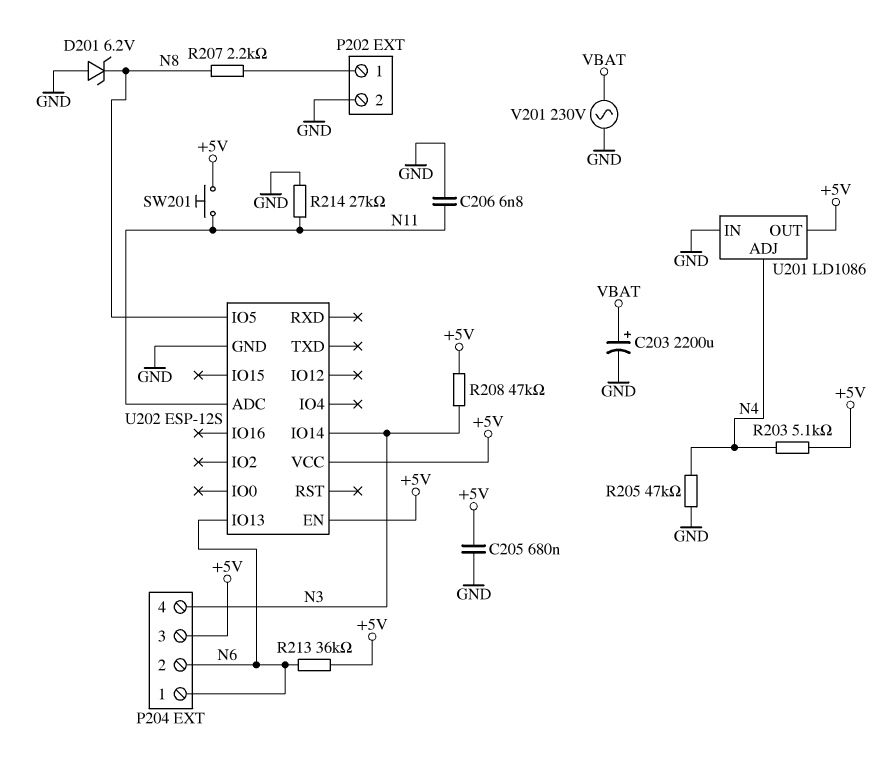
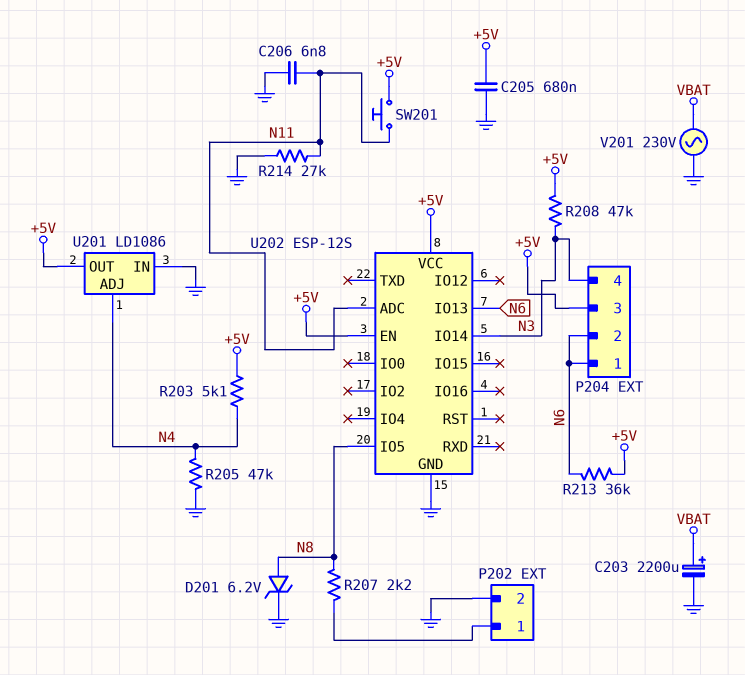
D201: zener 6.2V (A GND, K N8) -> zener 6.2V (A N8, K GND)

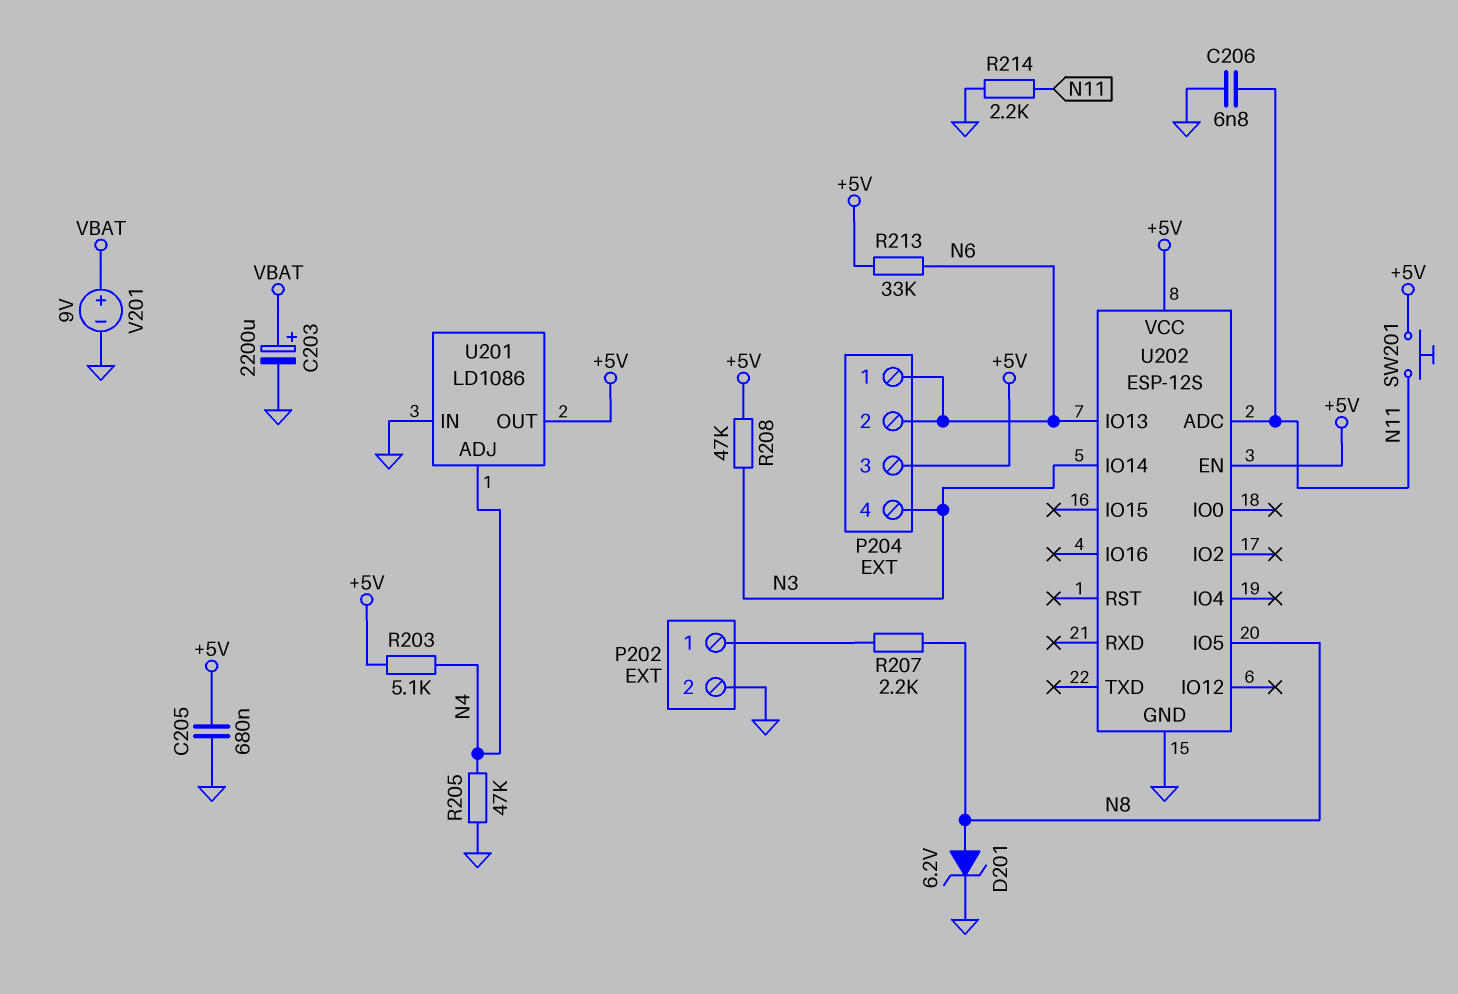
R213: 36k (+5V, N6) -> 33k (+5V, N6)
R214: 27k (GND, N11) -> 2.2k (GND, N11)
V201: AC 230V (GND, VBAT) -> 9V (plus VBAT, minus GND)

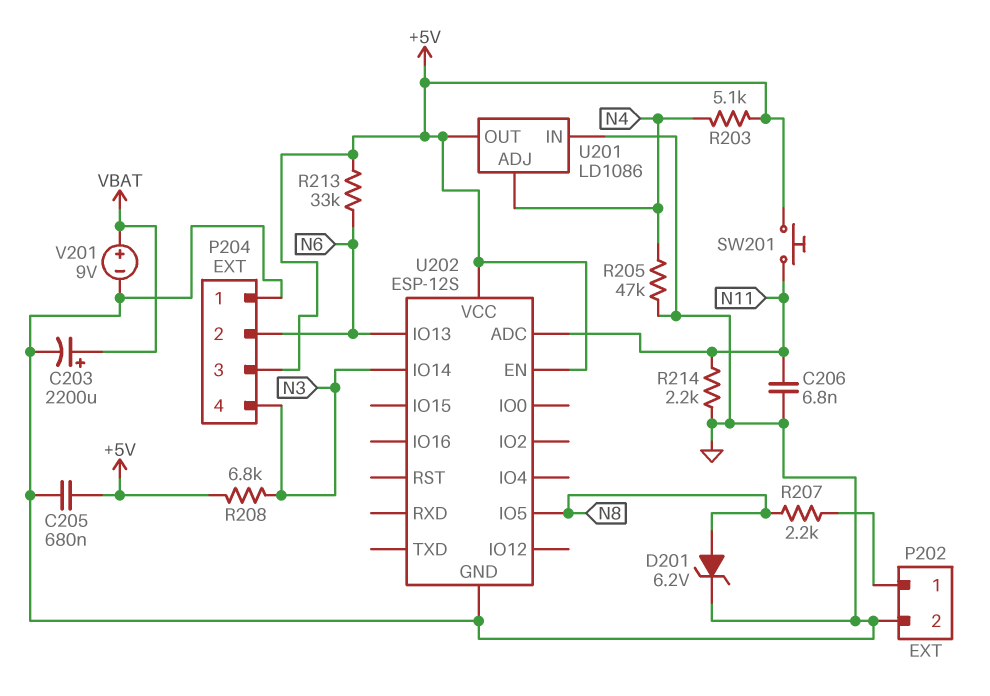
P204 pin 1: N6 -> GND
R208: 47k (+5V, N3) -> 6.8k (+5V, N3)

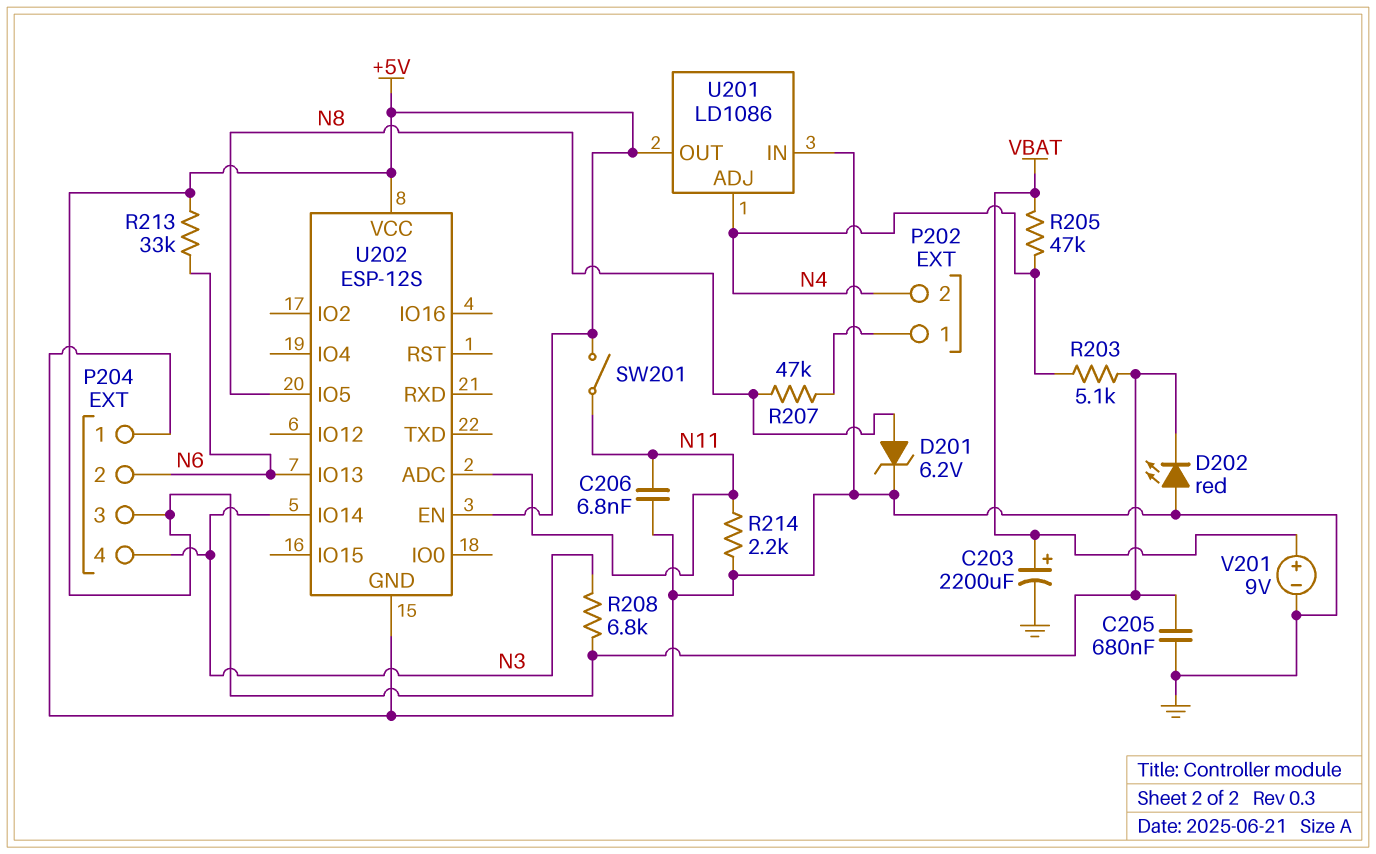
D202: none -> LED red (A GND, K +5V)
P202 pin 2: GND -> N4
R205: 47k (GND, N4) -> 47k (N4, VBAT)
R207: 2.2k (N8, P202/1) -> 47k (N8, P202/1)
SW201: button (+5V, N11) -> switch (+5V, N11)

